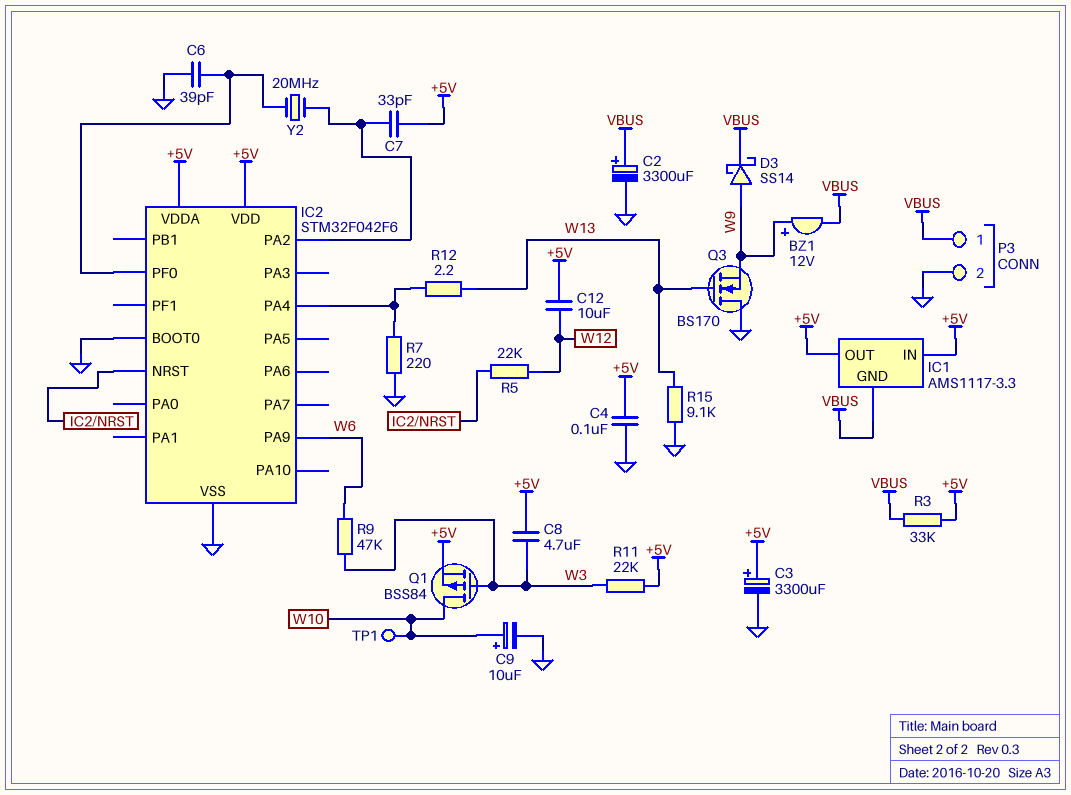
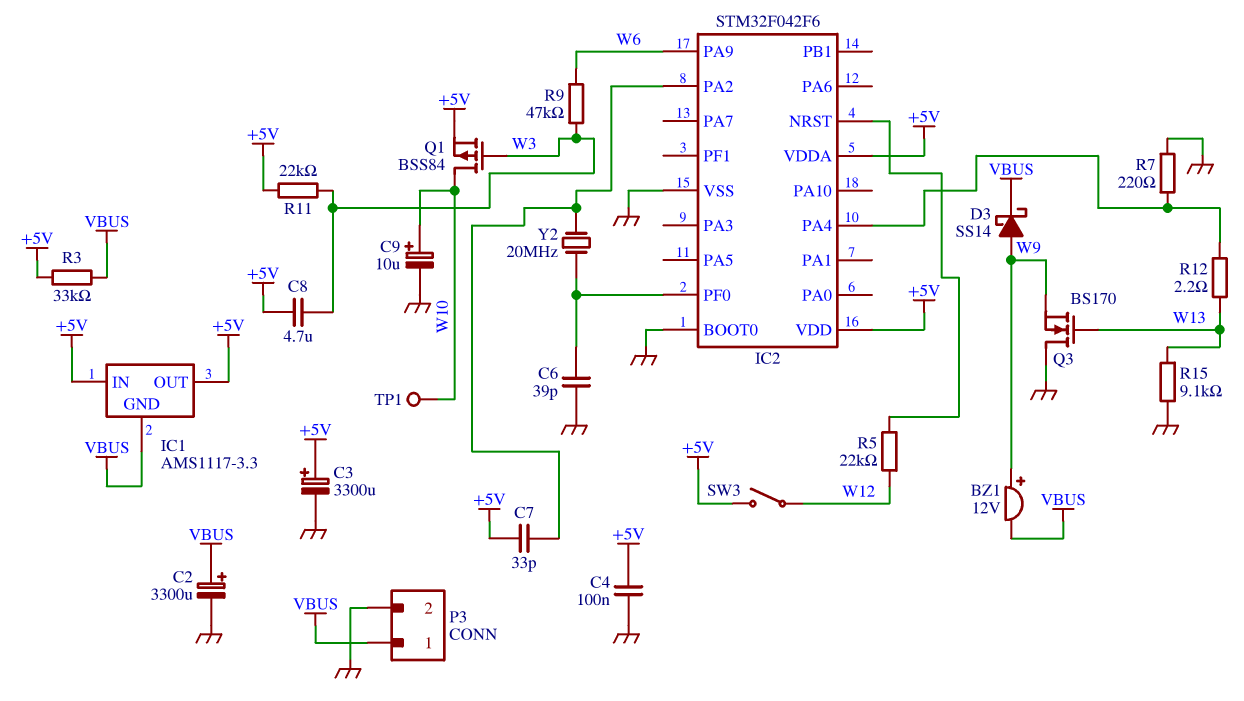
C12: 10uF (+5V, W12) -> none
SW3: none -> switch (+5V, W12)

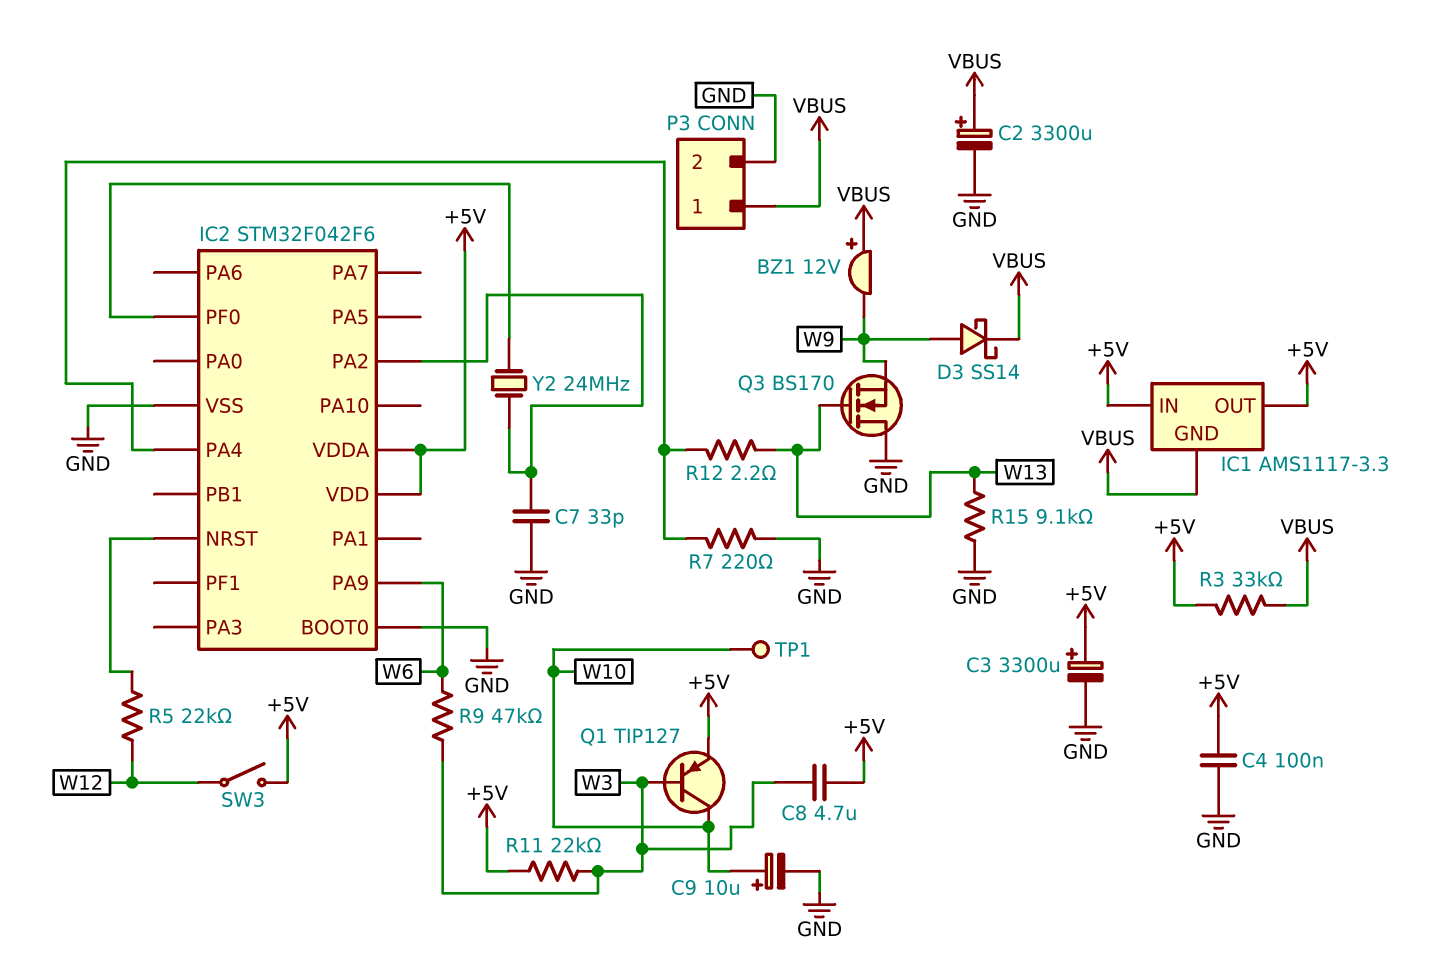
BZ1: buzzer 12V (plus W9, minus VBUS) -> buzzer 12V (plus VBUS, minus W9)
C6: 39pF (GND, IC2/PF0) -> none
C7: 33pF (+5V, IC2/PA2) -> 33pF (GND, IC2/PA2)
Q1: PMOS BSS84 (G W3, D W10, S +5V) -> PNP TIP127 (B W3, C W10, E +5V)
Y2: 20MHz (IC2/PA2, IC2/PF0) -> 24MHz (IC2/PA2, IC2/PF0)

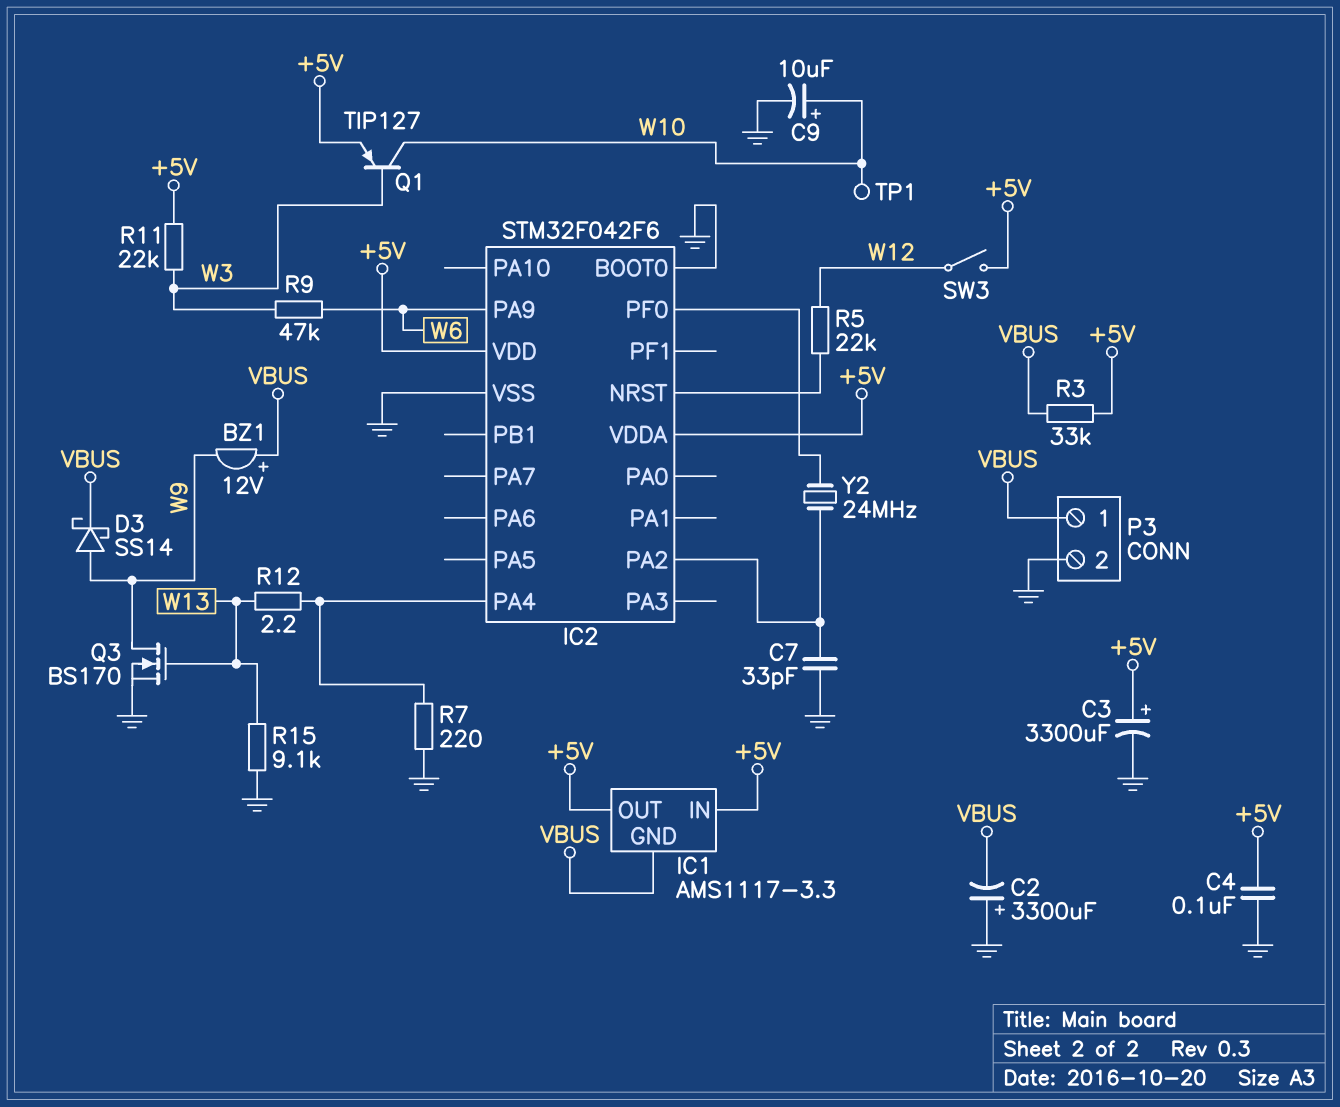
C2: 3300uF (plus VBUS, minus GND) -> 3300uF (plus GND, minus VBUS)
C8: 4.7uF (+5V, W3) -> none
Q3: NMOS BS170 (G W13, D GND, S W9) -> NMOS BS170 (G W13, D W9, S GND)

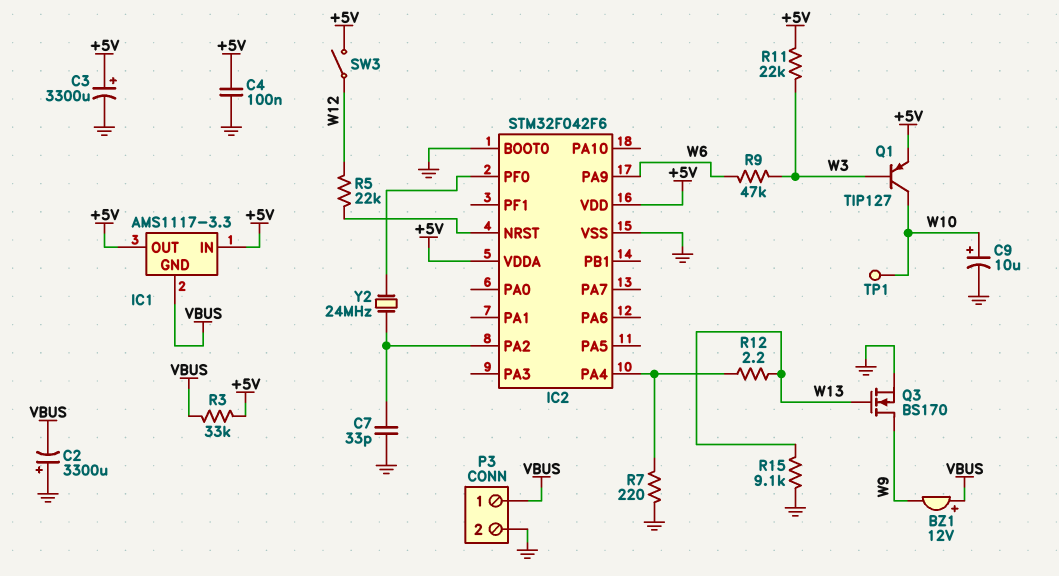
D3: schottky SS14 (A W9, K VBUS) -> none

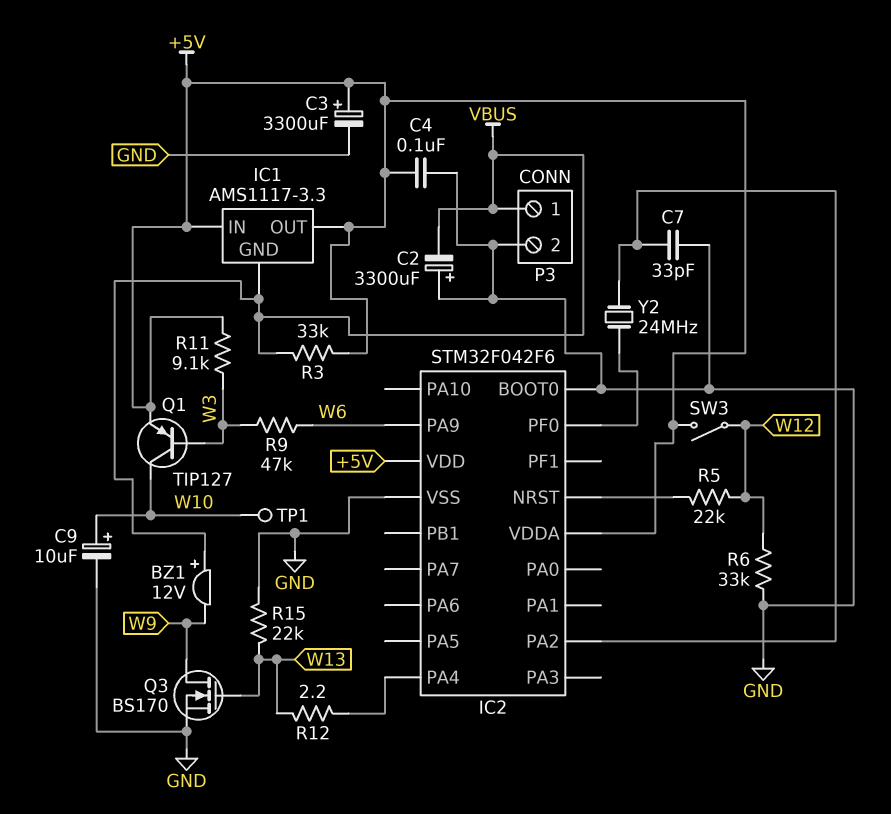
R6: none -> 33k (GND, W12)
R7: 220 (GND, IC2/PA4) -> none
R11: 22k (+5V, W3) -> 9.1k (+5V, W3)
R15: 9.1k (GND, W13) -> 22k (GND, W13)

